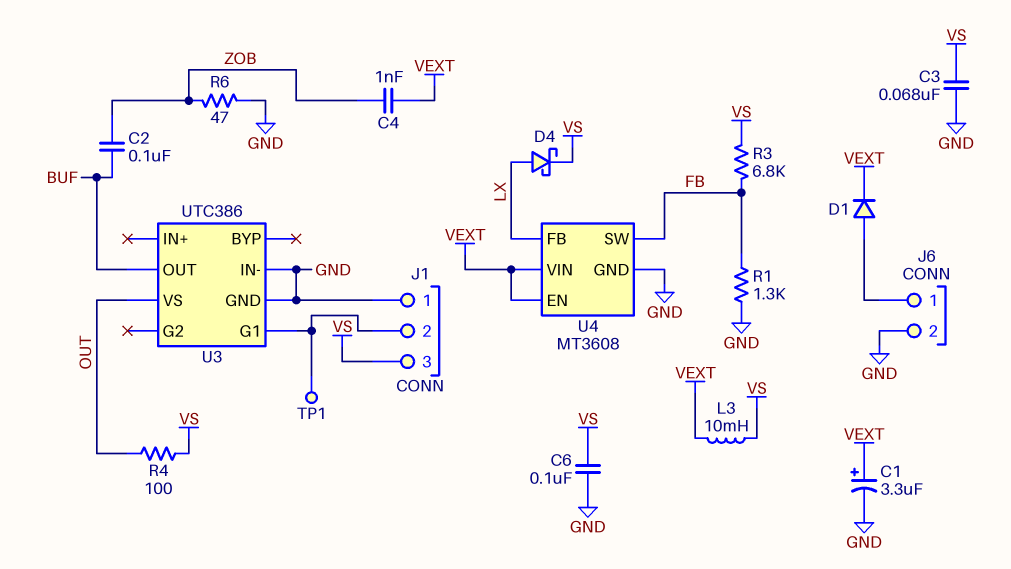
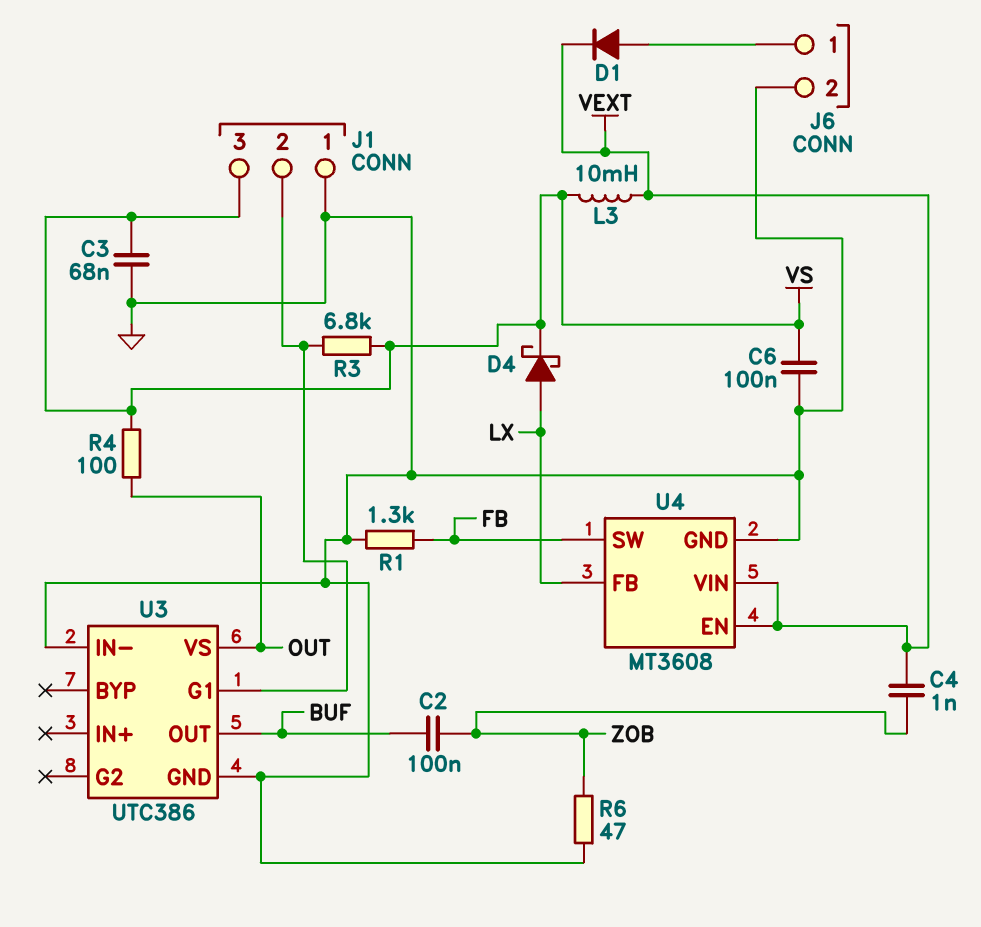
C1: 3.3uF (plus VEXT, minus GND) -> none
R3: 6.8k (FB, VS) -> 6.8k (J1/2, VS)
TP1: test point (J1/2) -> none

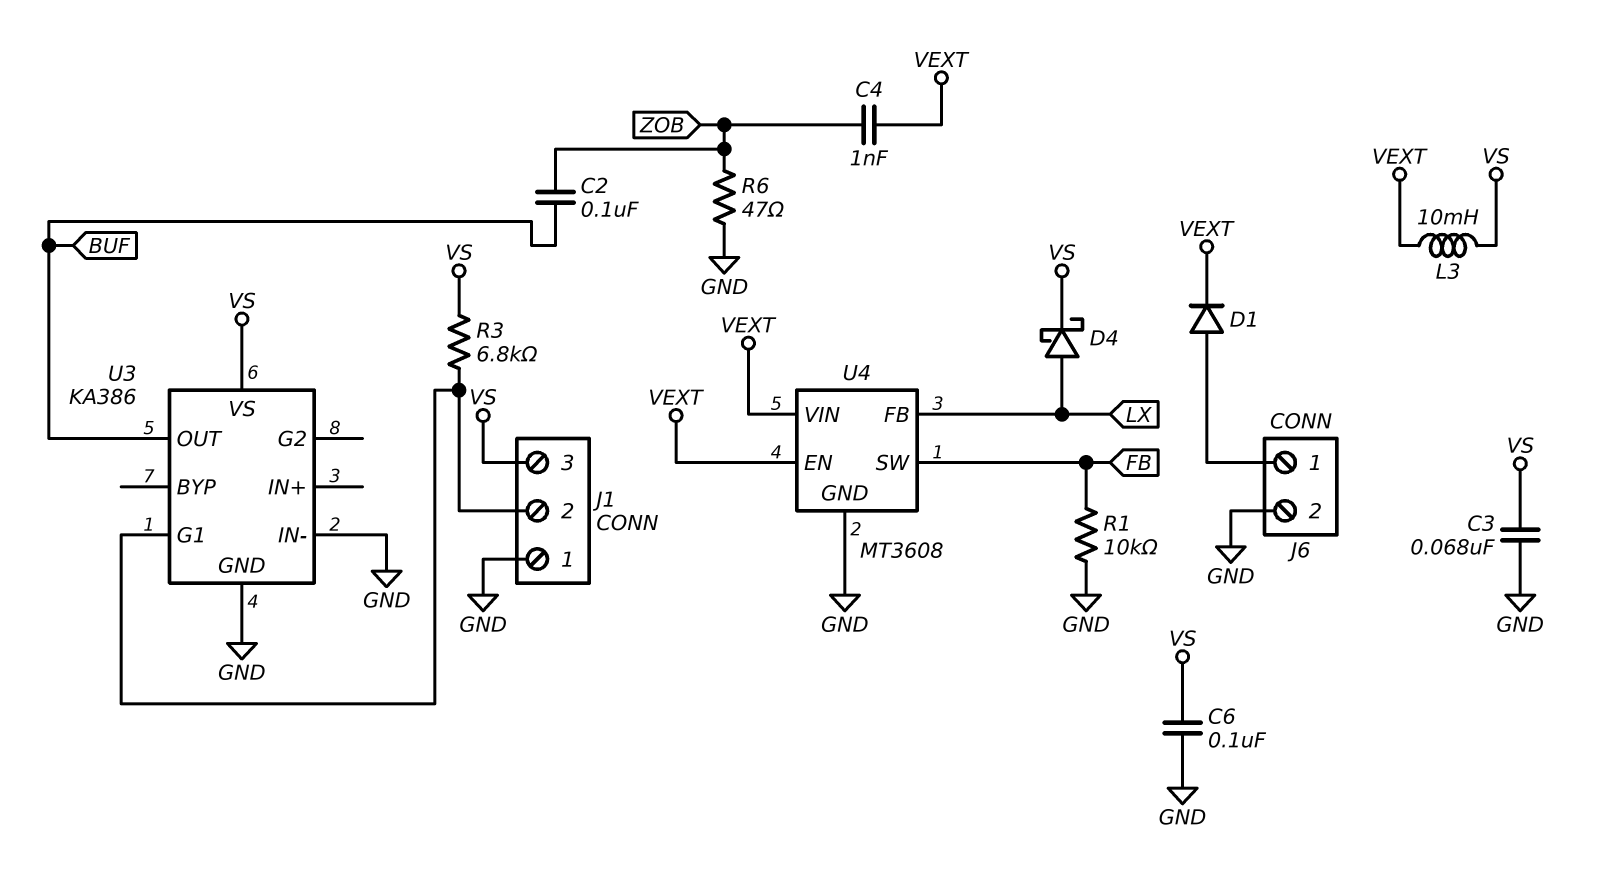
R1: 1.3k (FB, GND) -> 10k (FB, GND)
R4: 100 (OUT, VS) -> none
U3: UTC386 -> KA386
U3 pin VS: OUT -> VS

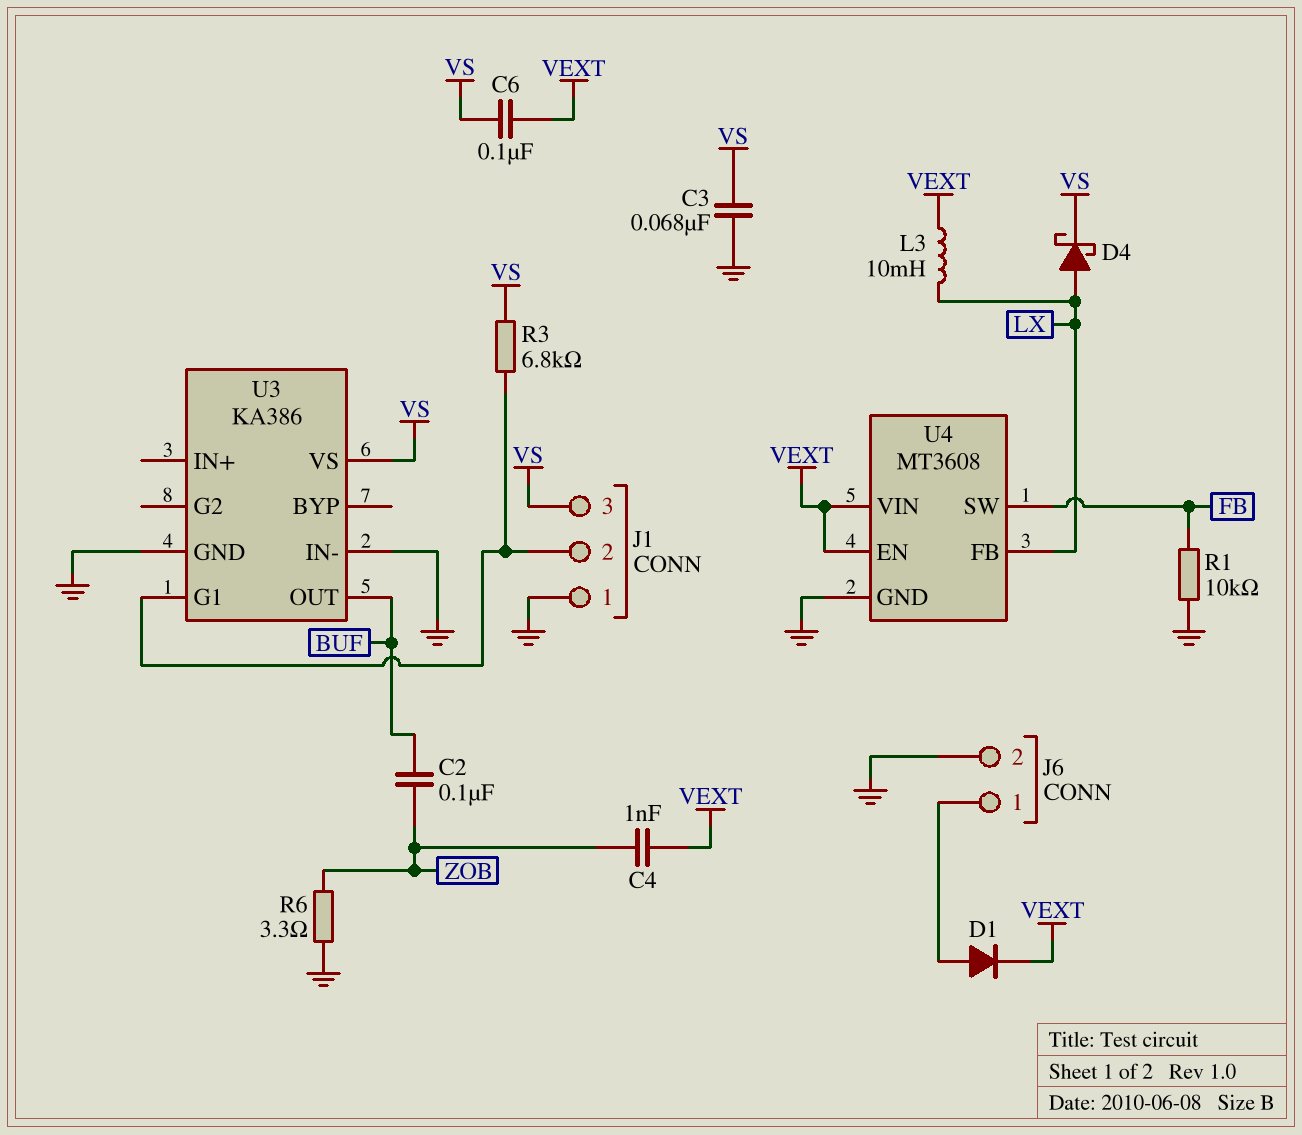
C6: 100nF (GND, VS) -> 100nF (VEXT, VS)
L3: 10mH (VEXT, VS) -> 10mH (LX, VEXT)
R6: 47 (GND, ZOB) -> 3.3 (GND, ZOB)

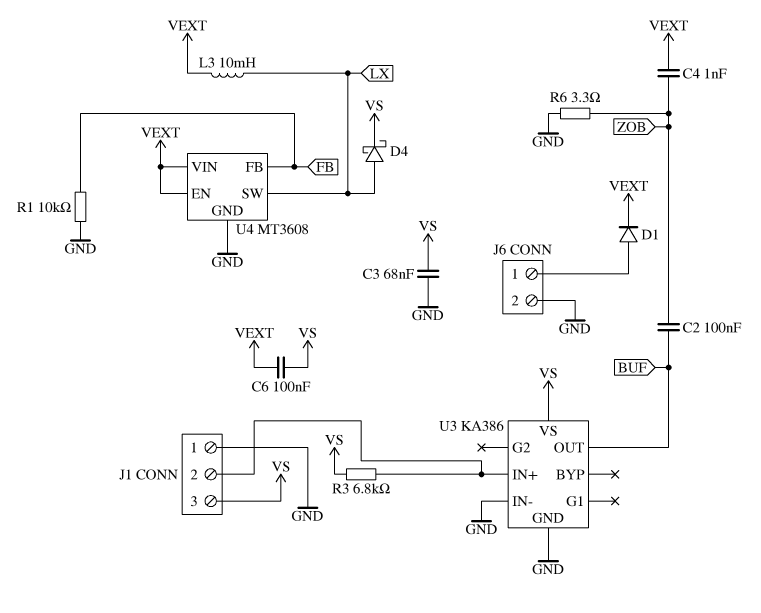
U3 pin G1: J1/2 -> none
U3 pin IN+: none -> J1/2
U4 pin FB: LX -> FB
U4 pin SW: FB -> LX

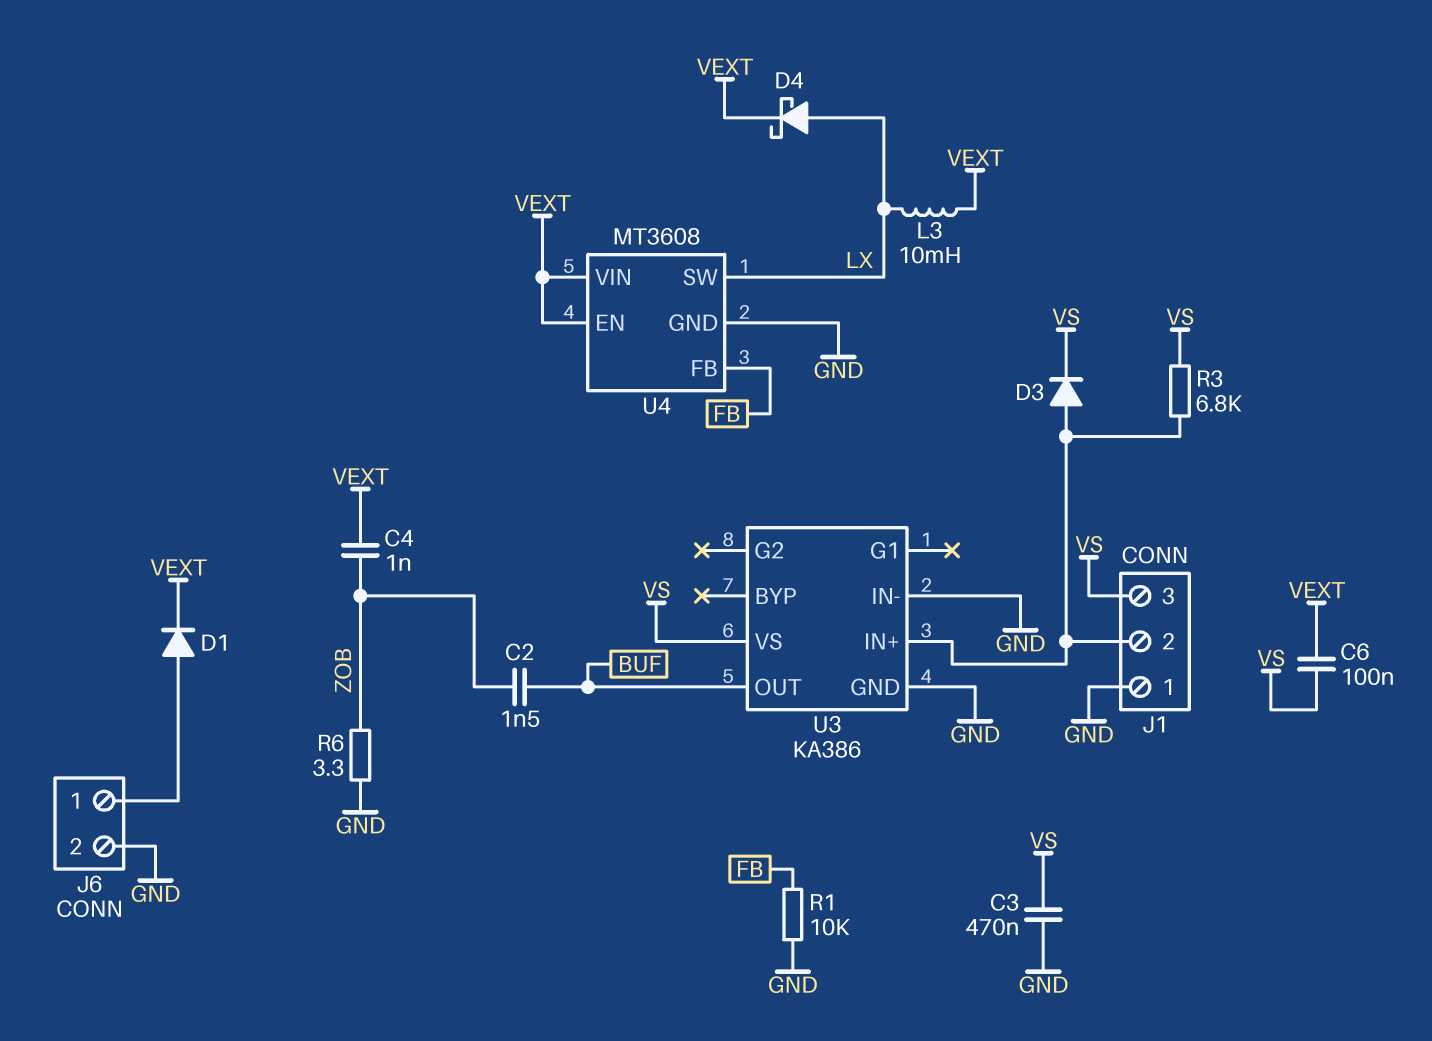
C2: 100nF (BUF, ZOB) -> 1.5nF (BUF, ZOB)
C3: 68nF (GND, VS) -> 470nF (GND, VS)
D3: none -> diode (A J1/2, K VS)
D4: schottky (A LX, K VS) -> schottky (A LX, K VEXT)

